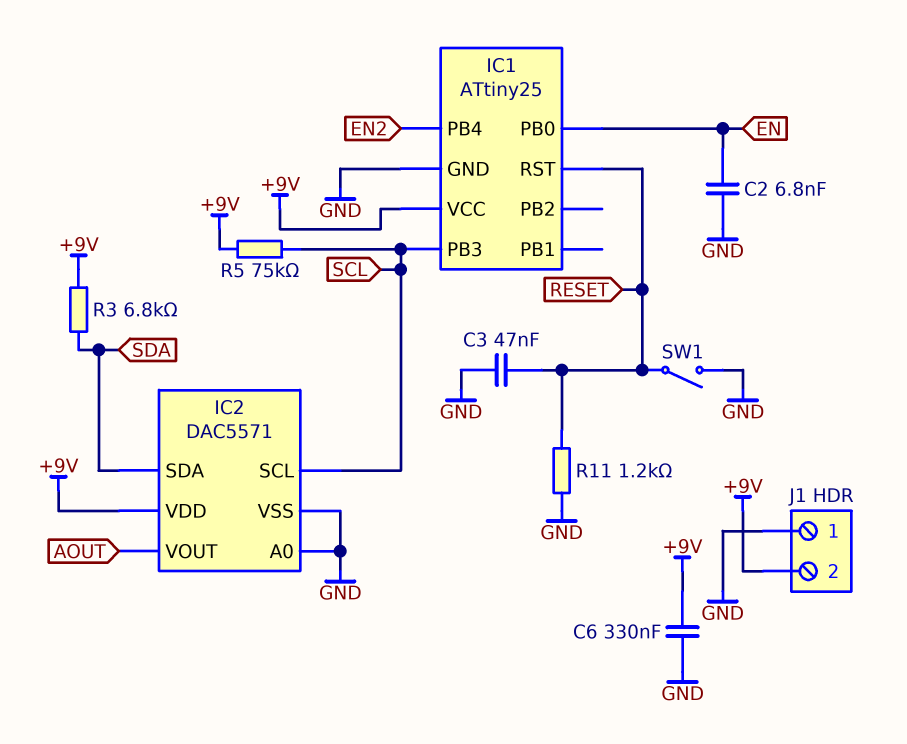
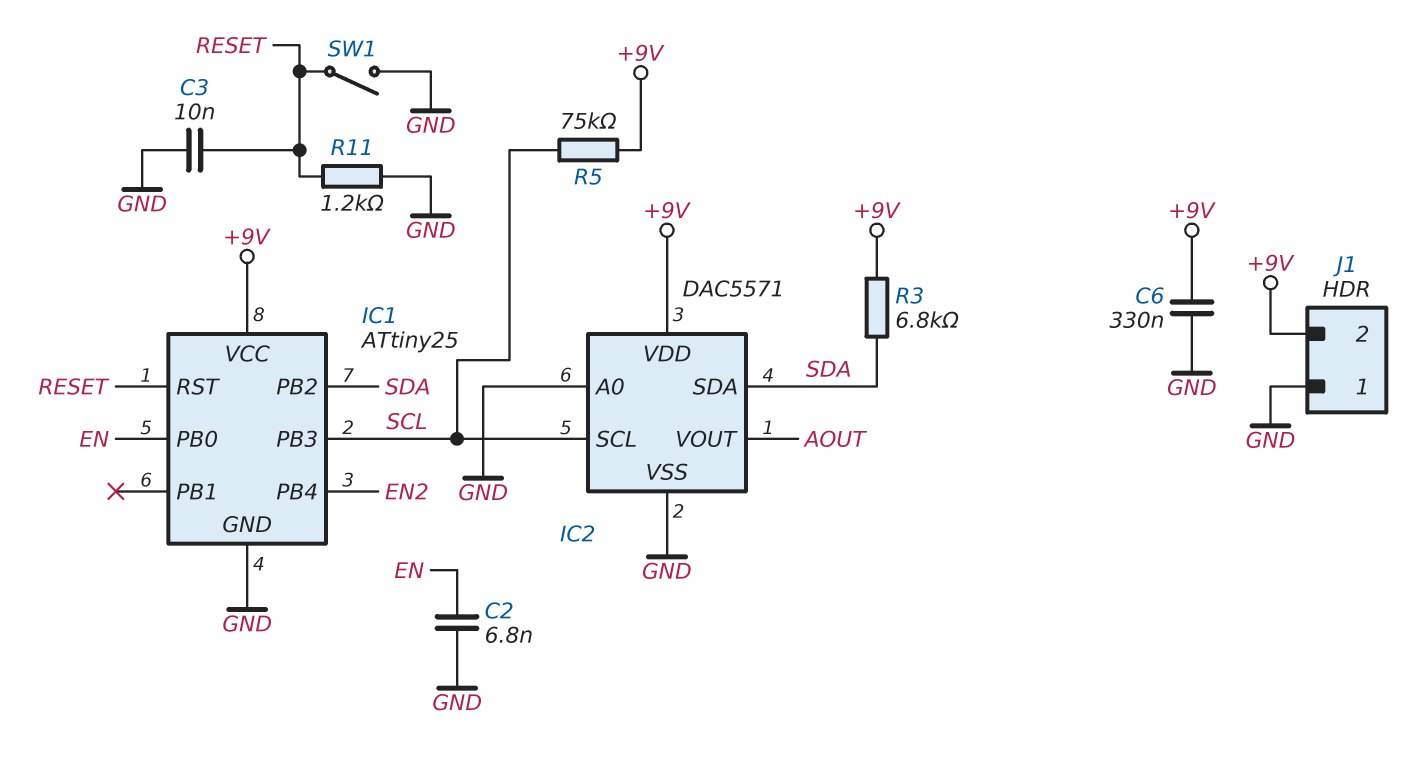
C3: 47nF (GND, RESET) -> 10nF (GND, RESET)
IC1 pin PB2: none -> SDA

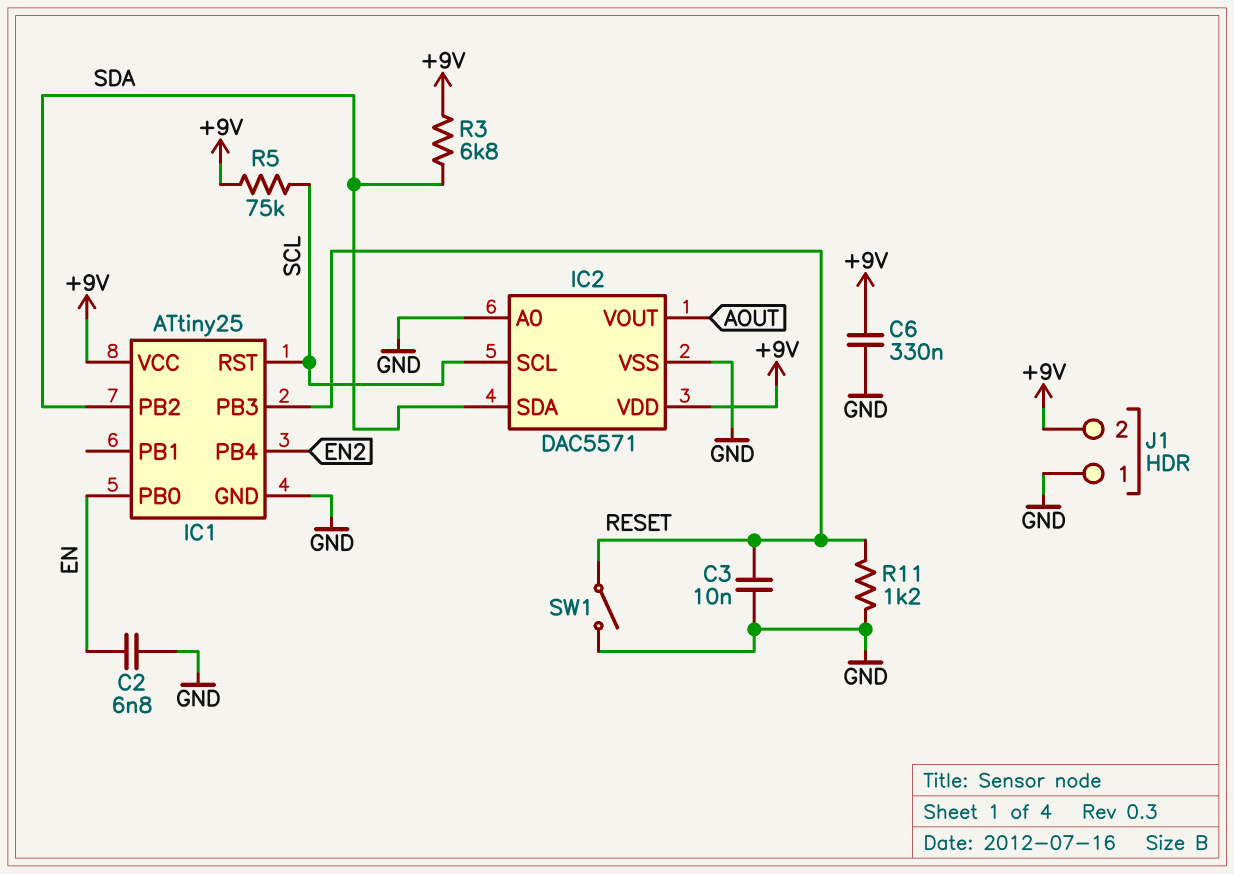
IC1 pin PB3: SCL -> RESET
IC1 pin RST: RESET -> SCL

